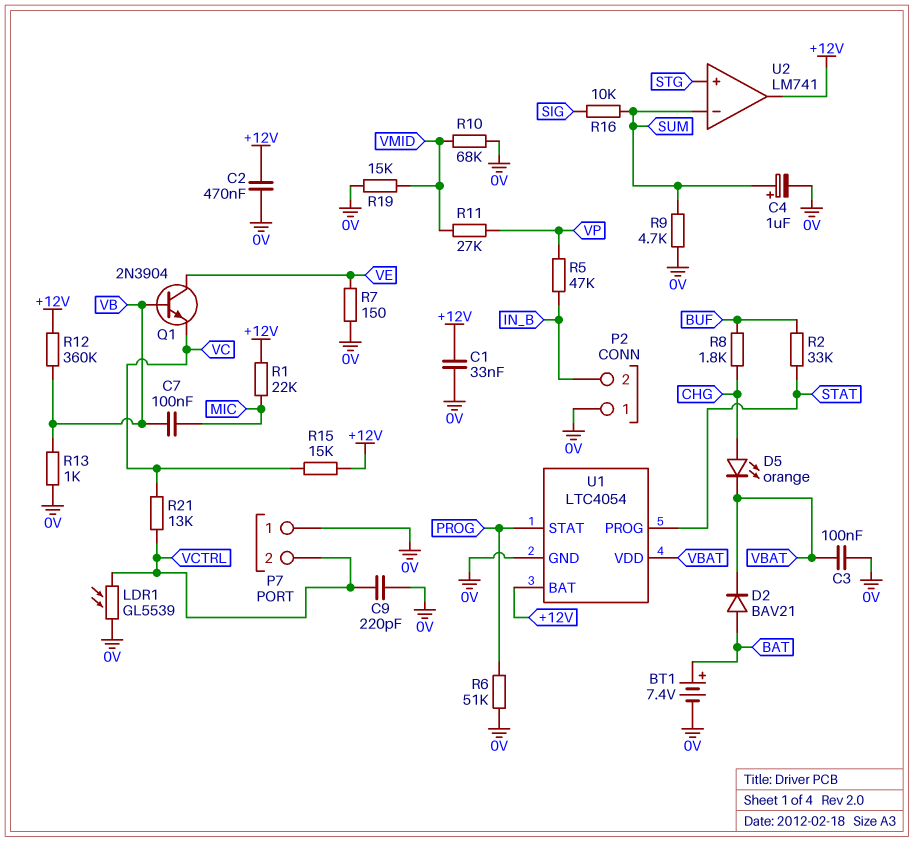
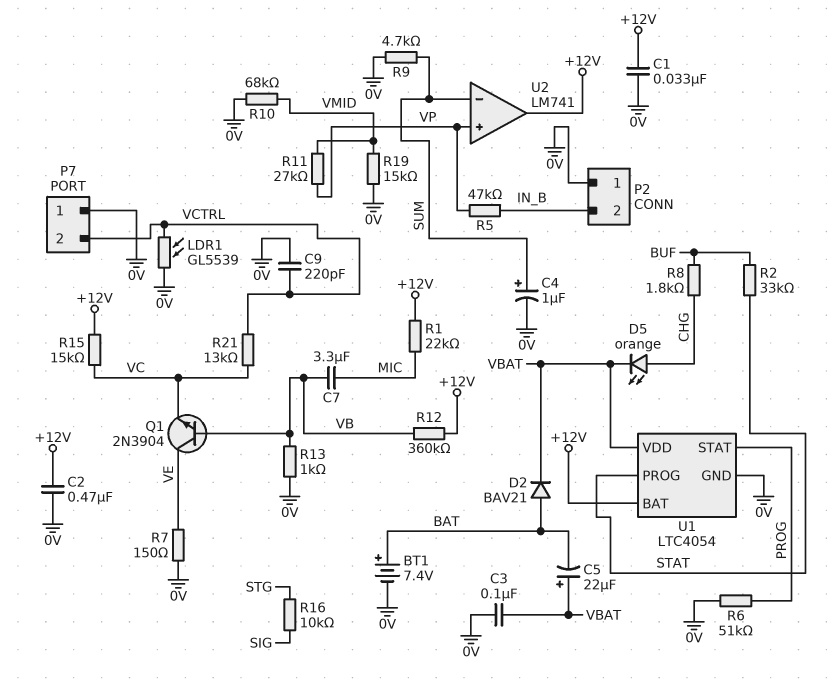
C5: none -> 22uF (plus VBAT, minus BAT)
C7: 100nF (MIC, VB) -> 3.3uF (MIC, VB)
R16: 10k (SIG, SUM) -> 10k (SIG, STG)
U2 pin in+: STG -> VP

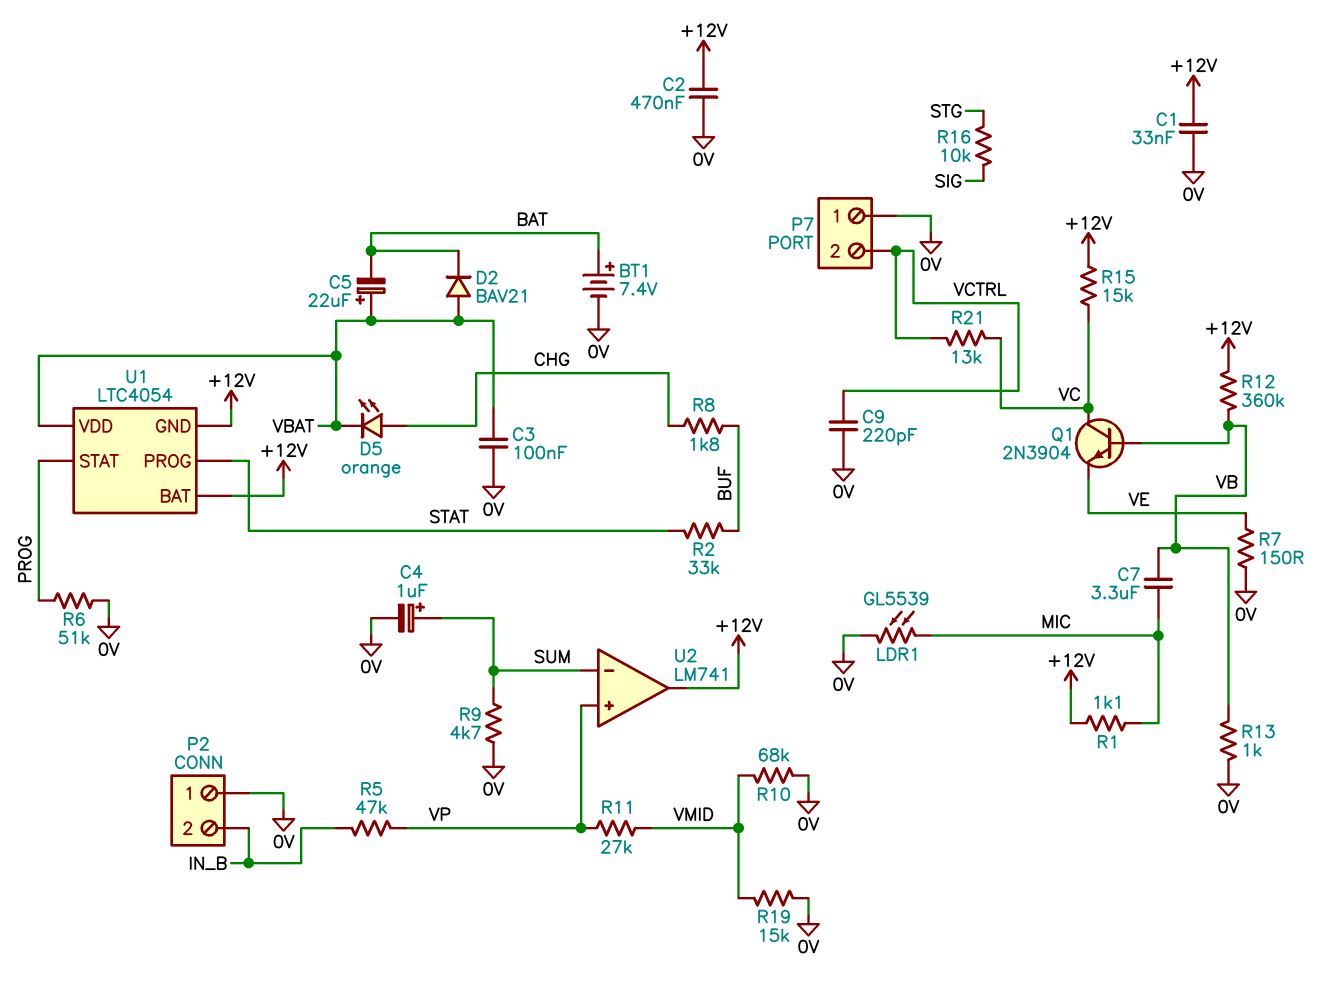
D2: diode BAV21 (A BAT, K VBAT) -> diode BAV21 (A VBAT, K BAT)
LDR1: GL5539 (0V, VCTRL) -> GL5539 (0V, MIC)
Q1: NPN 2N3904 (B VB, C VE, E VC) -> NPN 2N3904 (B VB, C VC, E VE)
R1: 22k (+12V, MIC) -> 1.1k (+12V, MIC)
U1 pin GND: 0V -> +12V

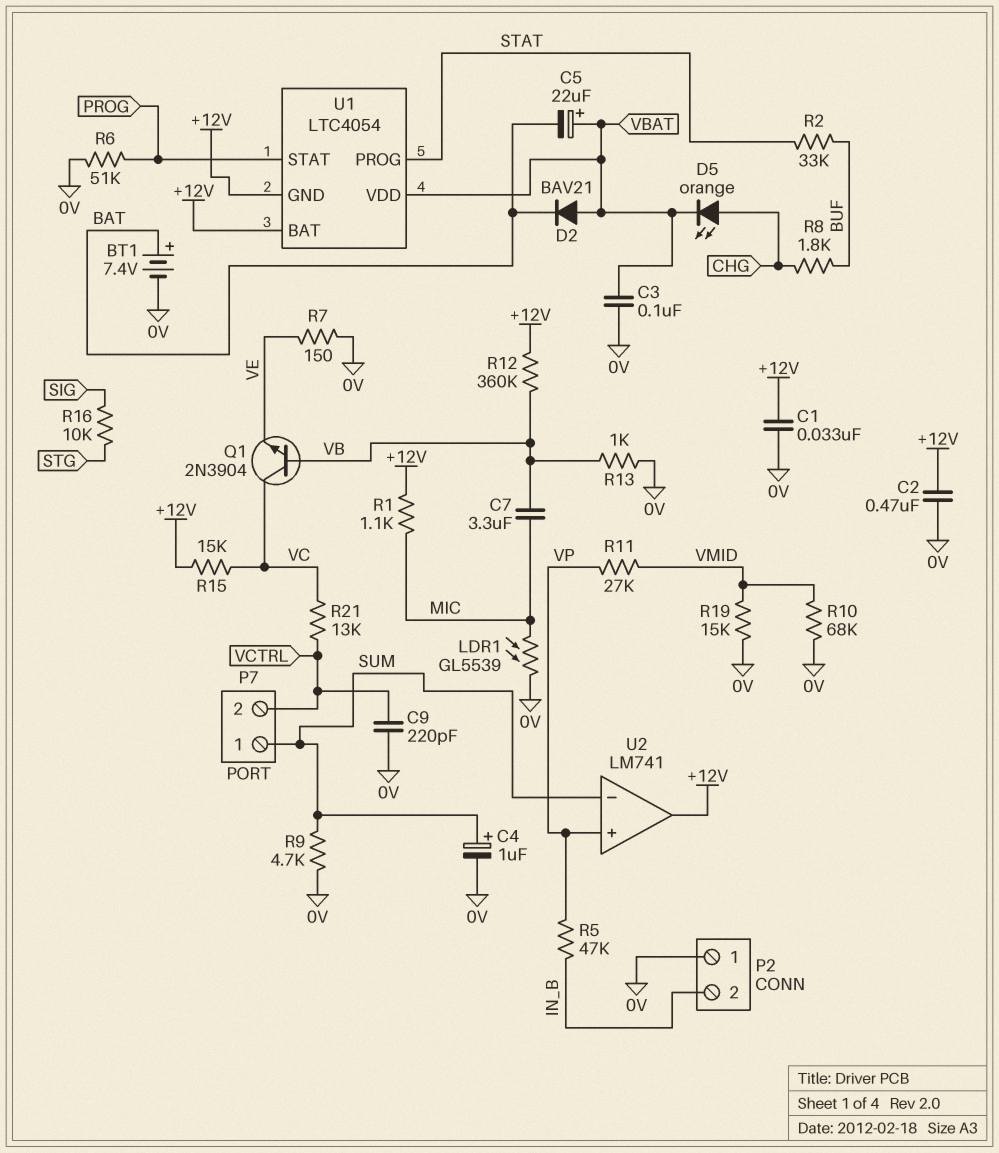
P7 pin 1: 0V -> SUM

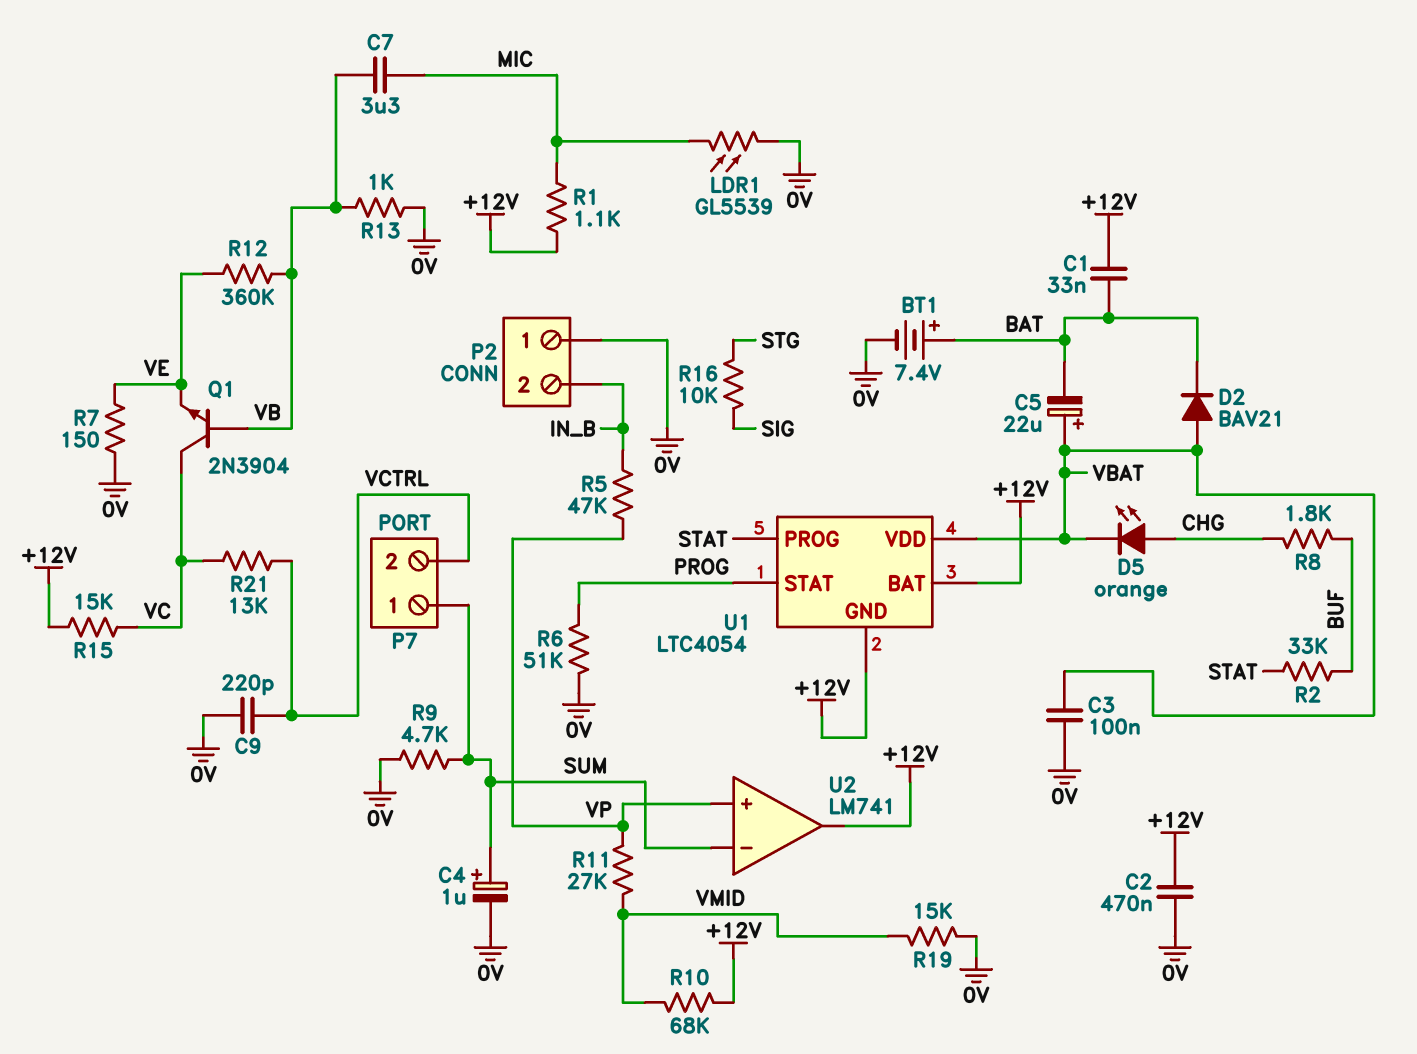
C1: 33nF (+12V, 0V) -> 33nF (+12V, BAT)
R10: 68k (0V, VMID) -> 68k (+12V, VMID)
R12: 360k (+12V, VB) -> 360k (VB, VE)

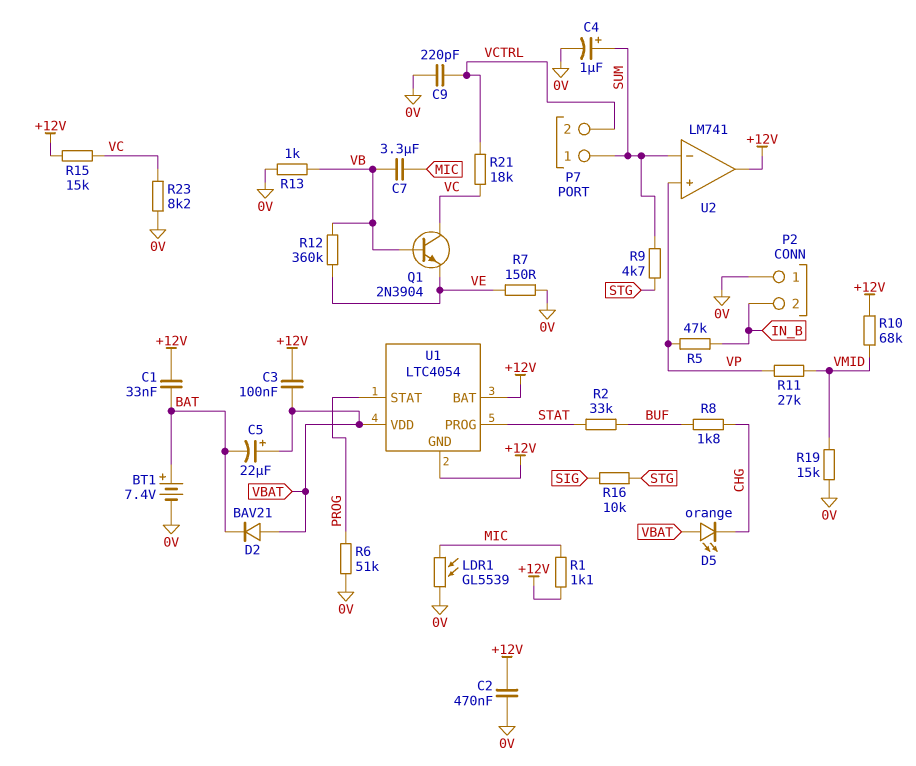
C3: 100nF (0V, VBAT) -> 100nF (+12V, VBAT)
D5: LED orange (A CHG, K VBAT) -> LED orange (A VBAT, K CHG)
R9: 4.7k (0V, SUM) -> 4.7k (STG, SUM)
R21: 13k (VC, VCTRL) -> 18k (VC, VCTRL)
R23: none -> 8.2k (0V, VC)

